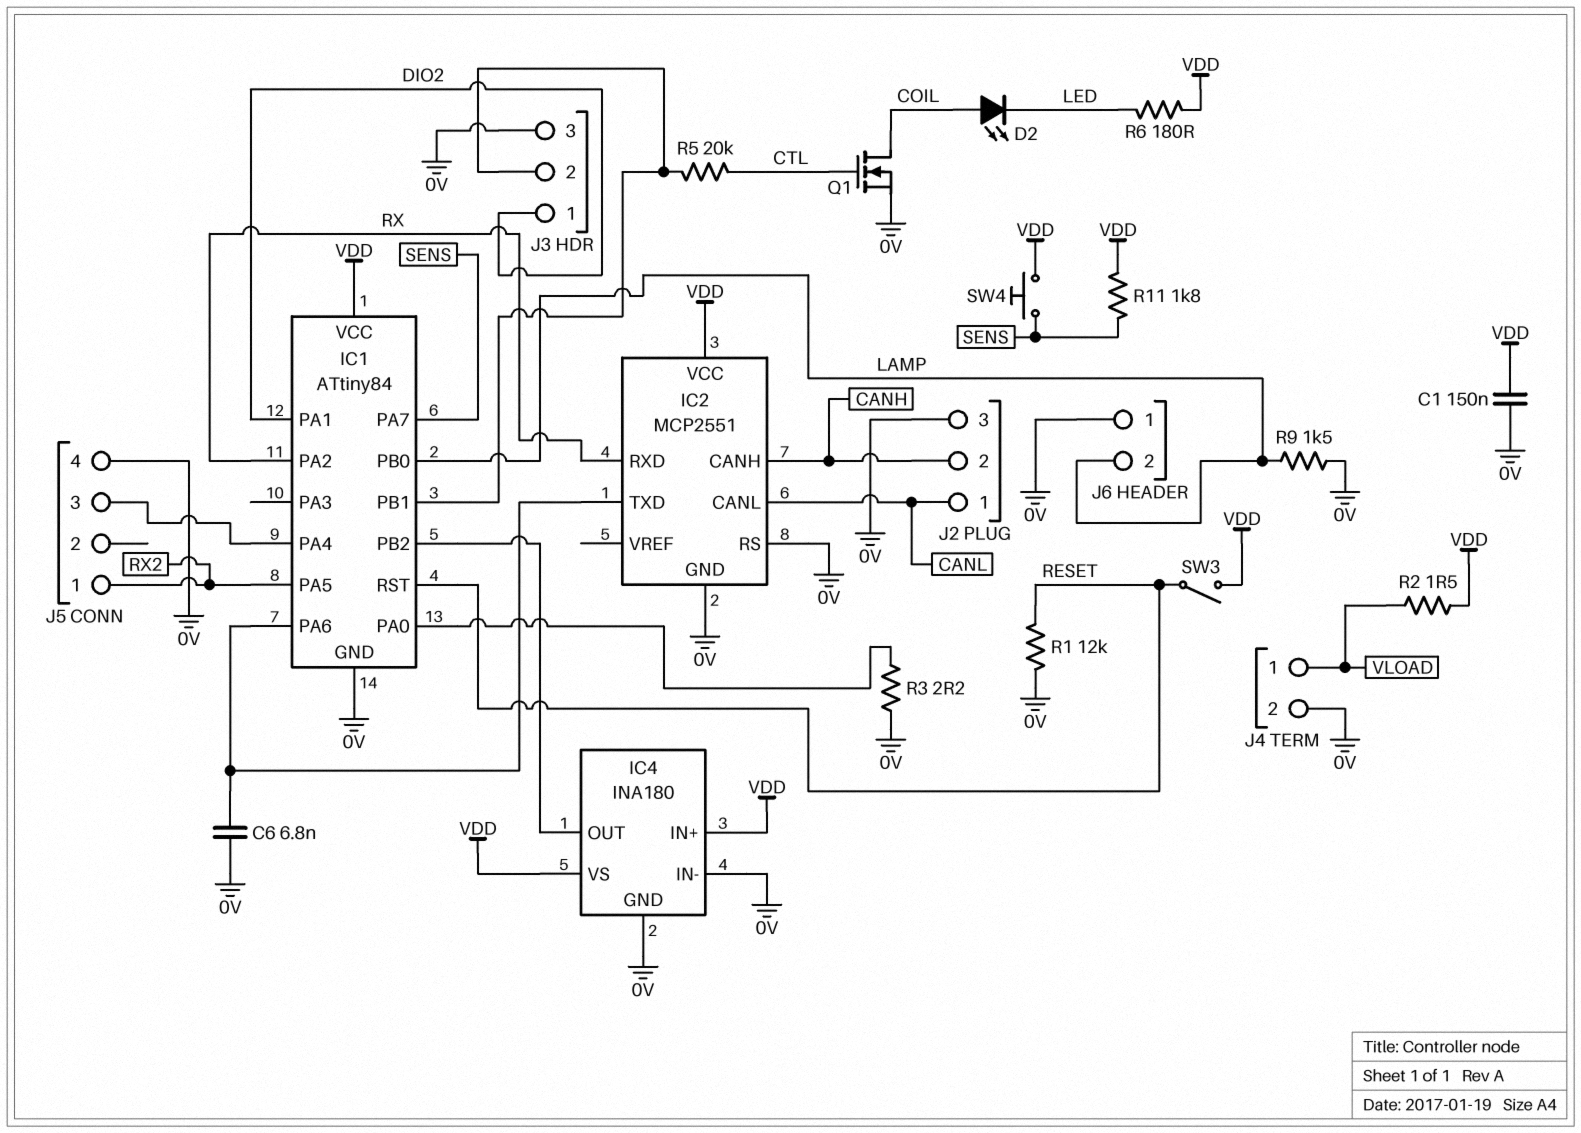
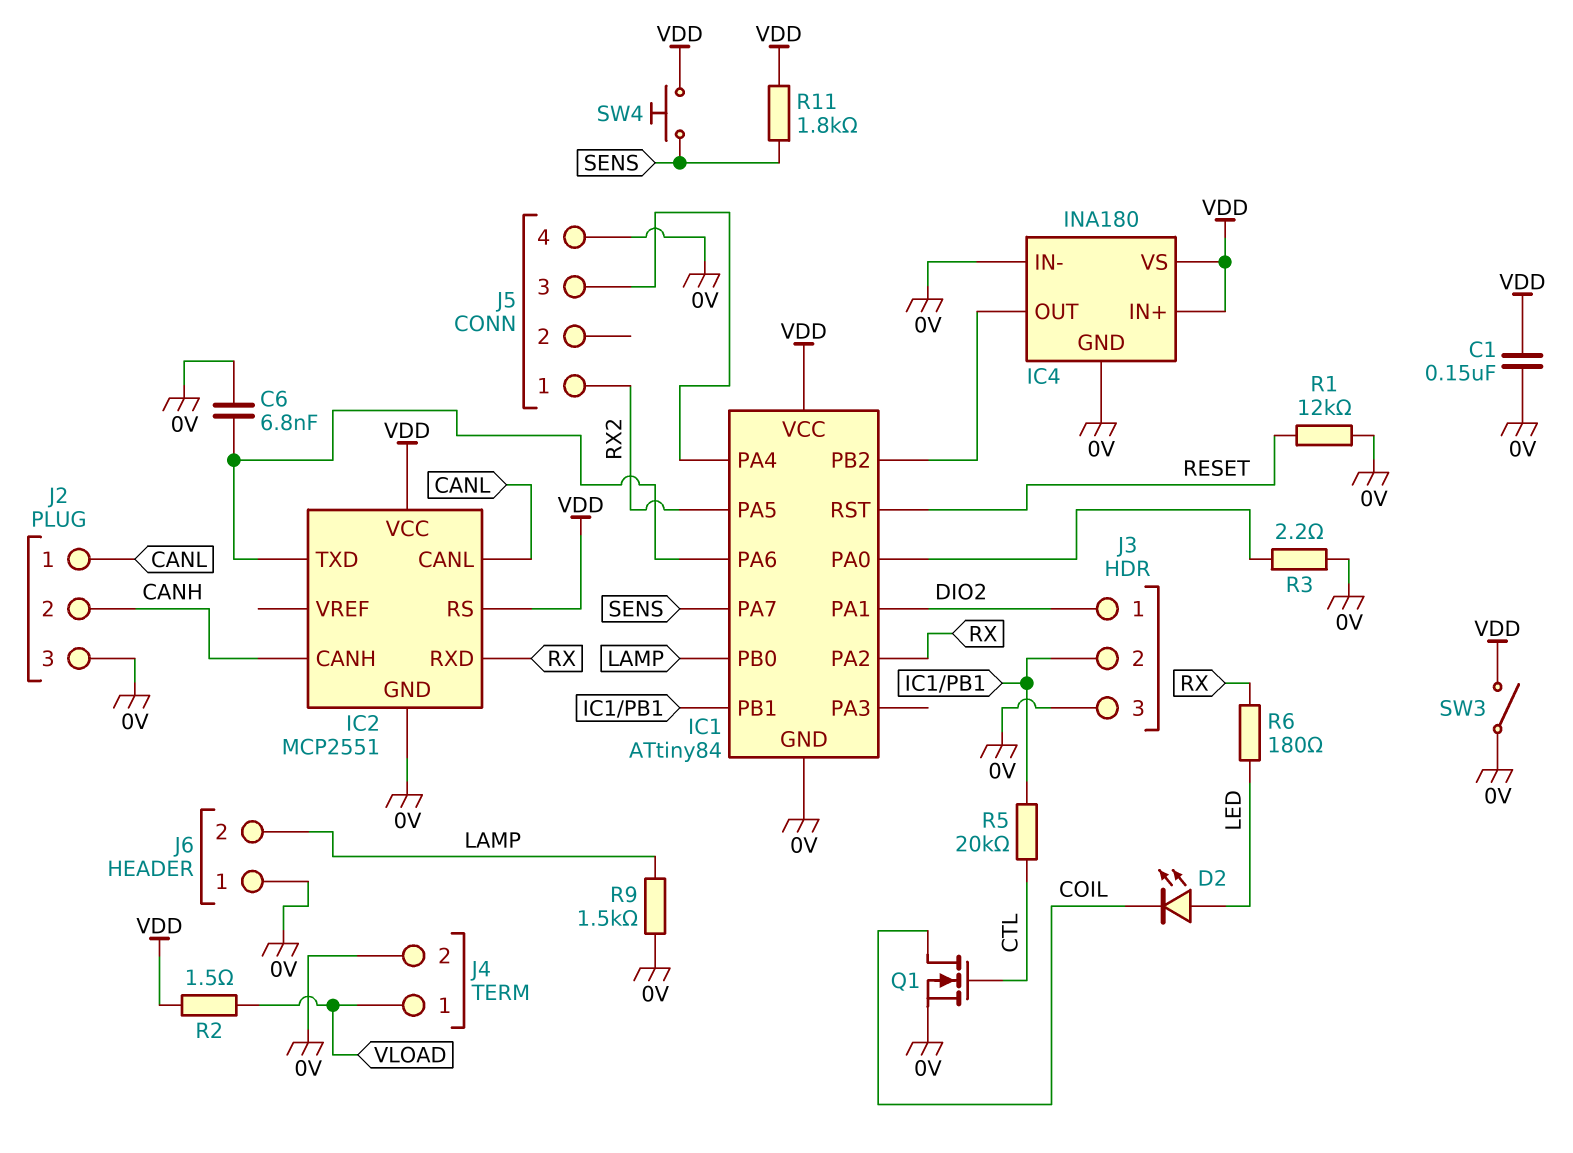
D2: LED (A COIL, K LED) -> LED (A LED, K COIL)
IC2 pin RS: 0V -> VDD
R6: 180 (LED, VDD) -> 180 (LED, RX)
SW3: switch (RESET, VDD) -> switch (0V, VDD)

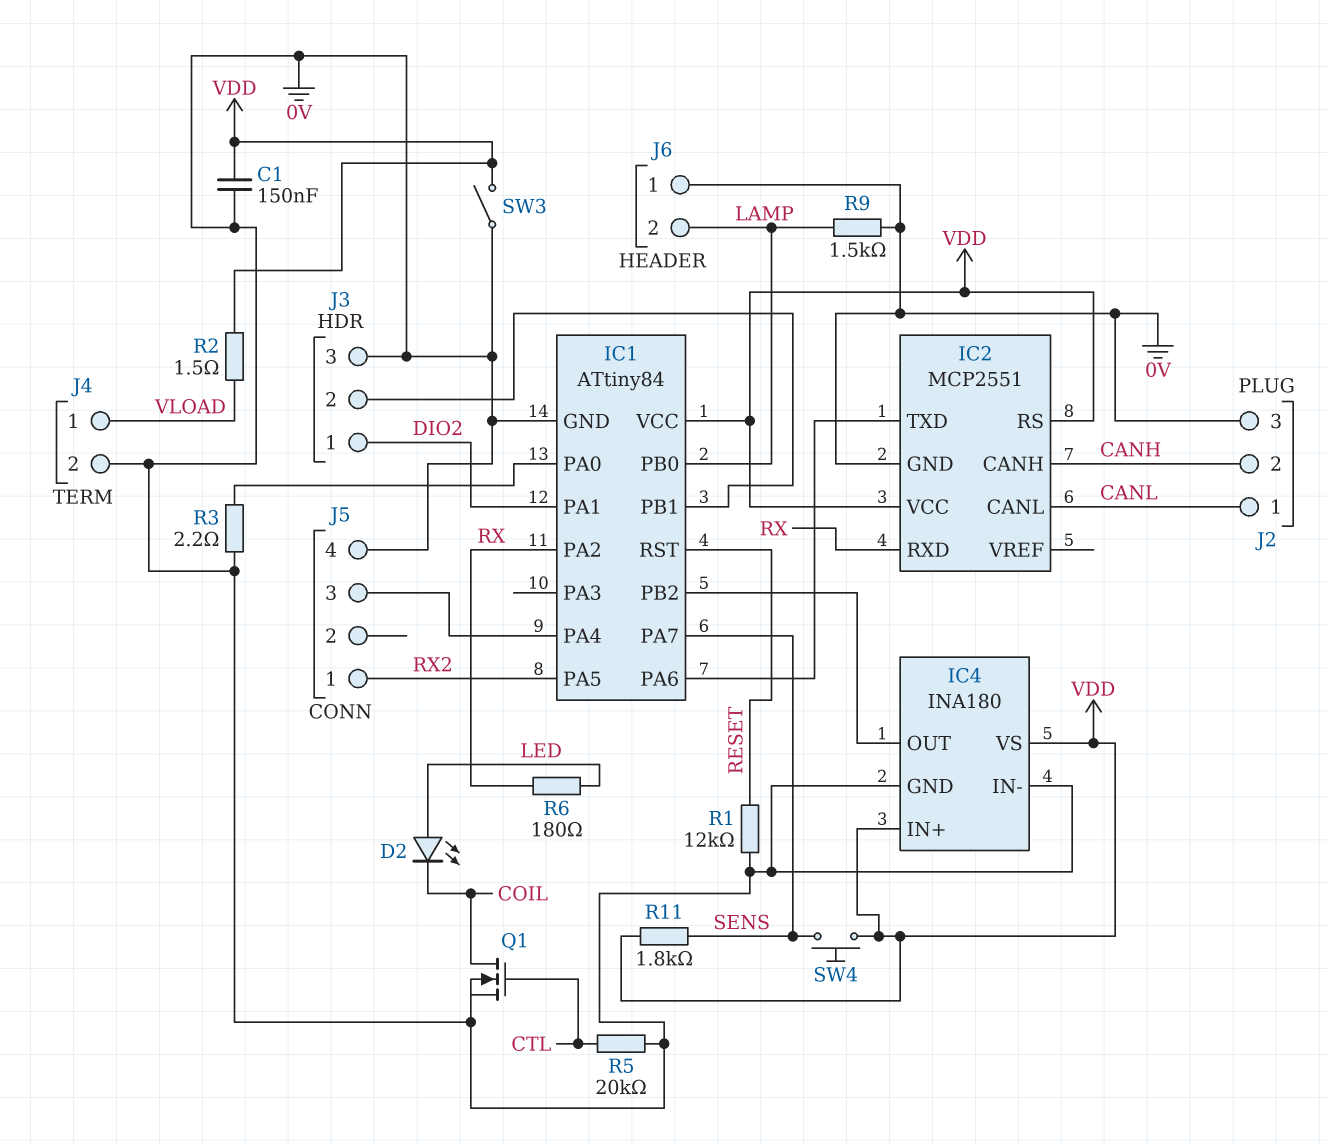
C6: 6.8nF (0V, IC1/PA6) -> none
R5: 20k (CTL, IC1/PB1) -> 20k (0V, CTL)

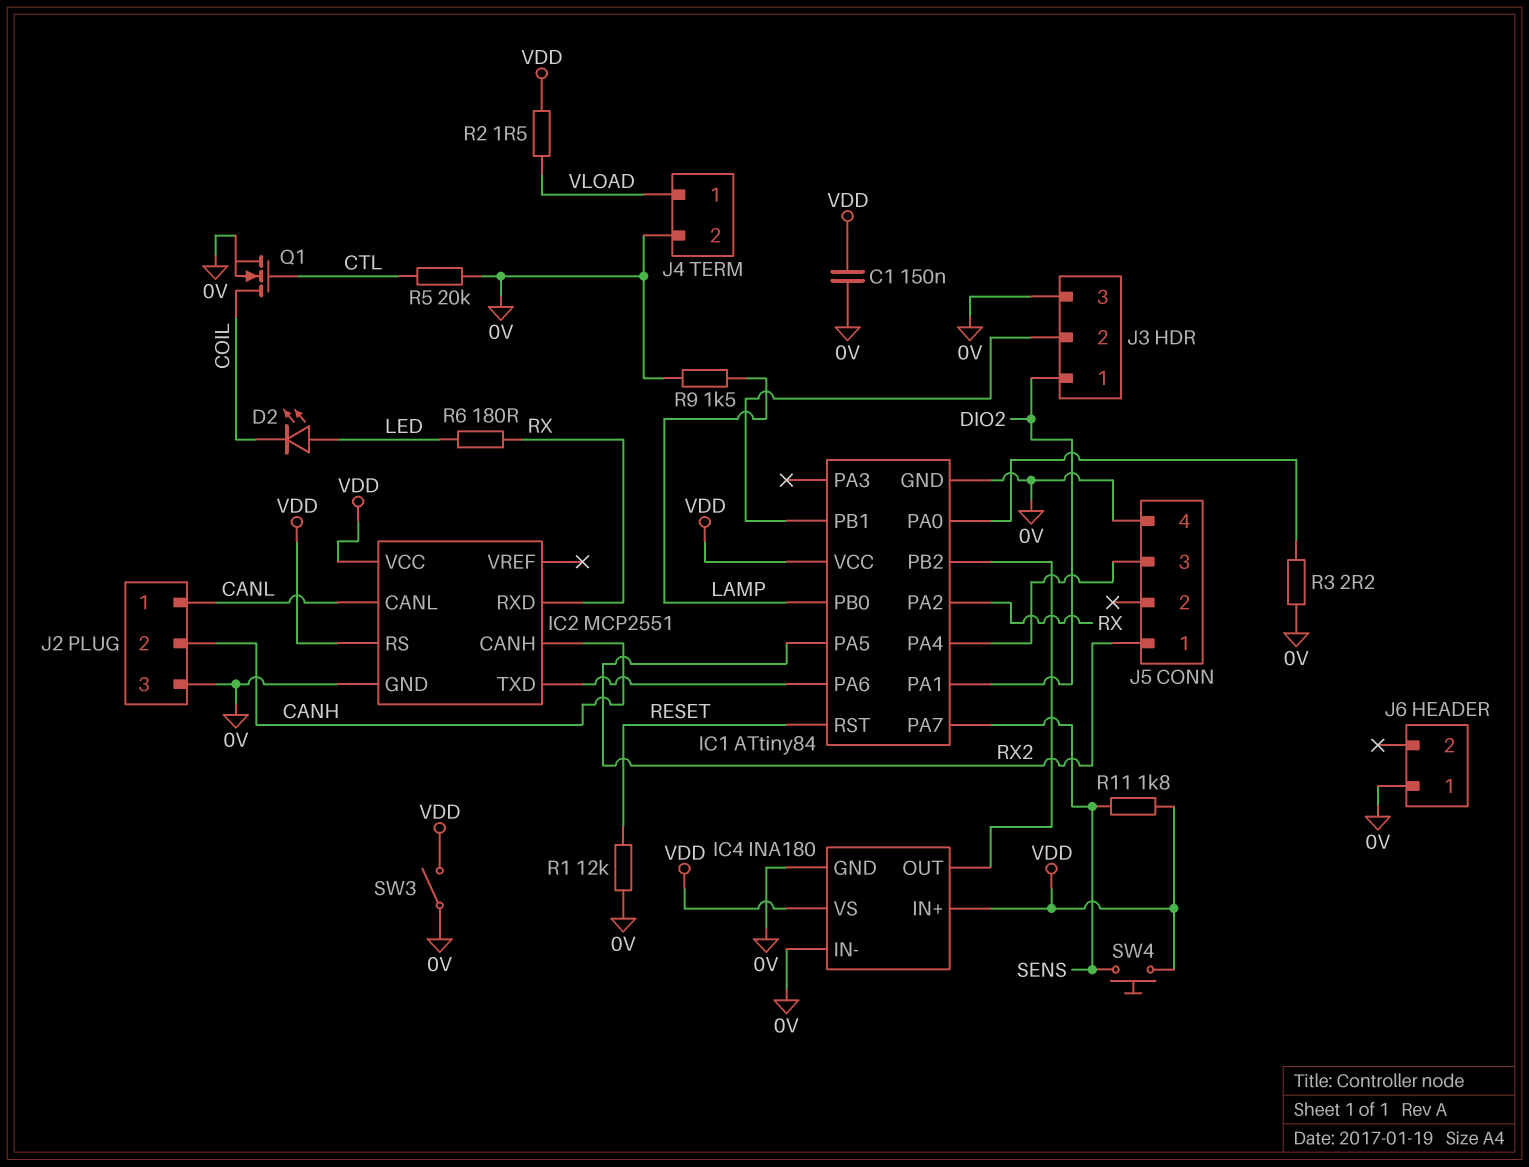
J6 pin 2: LAMP -> none

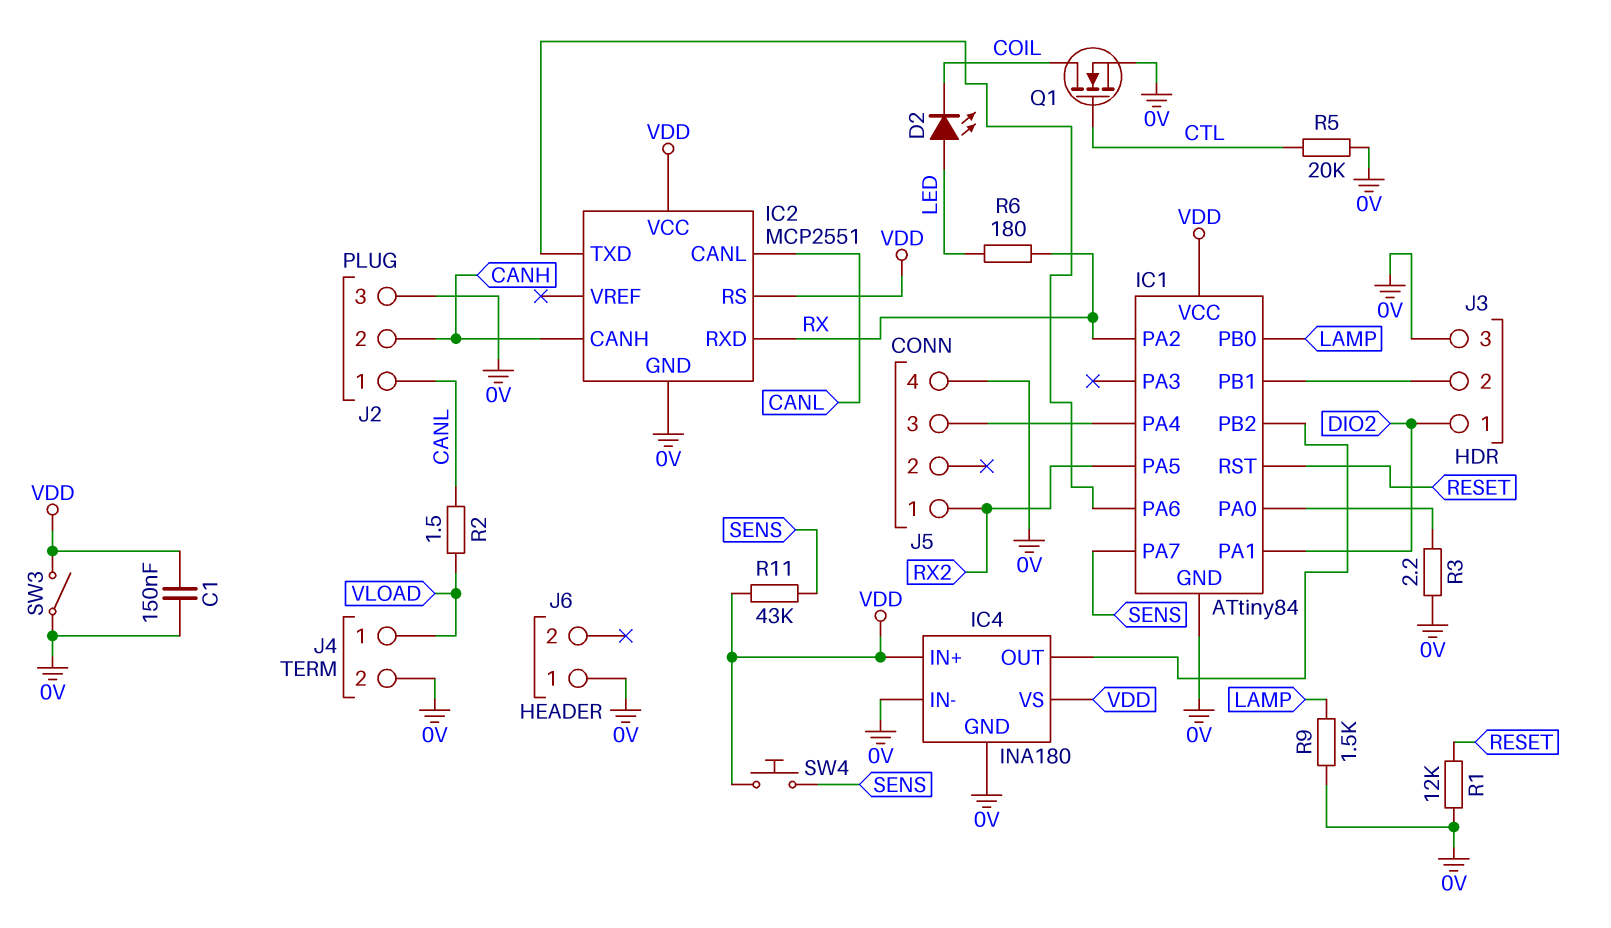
R2: 1.5 (VDD, VLOAD) -> 1.5 (CANL, VLOAD)
R11: 1.8k (SENS, VDD) -> 43k (SENS, VDD)

